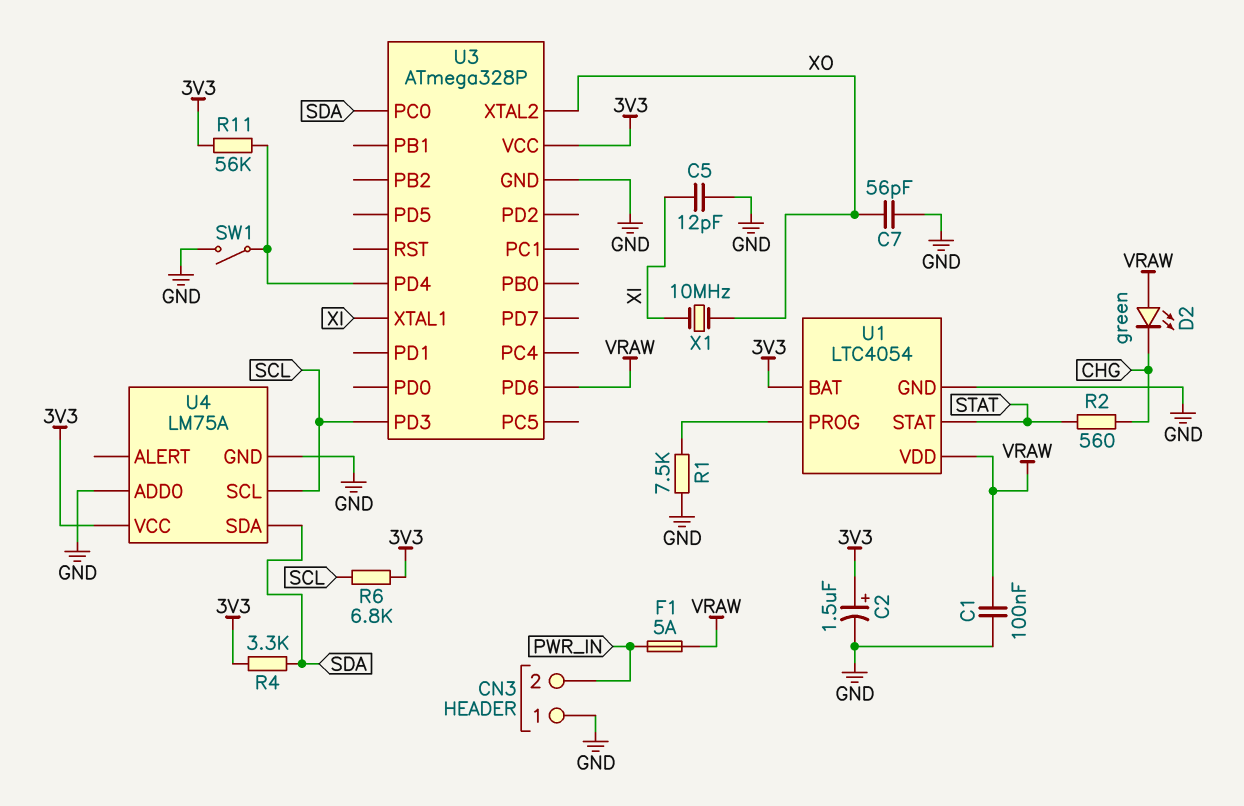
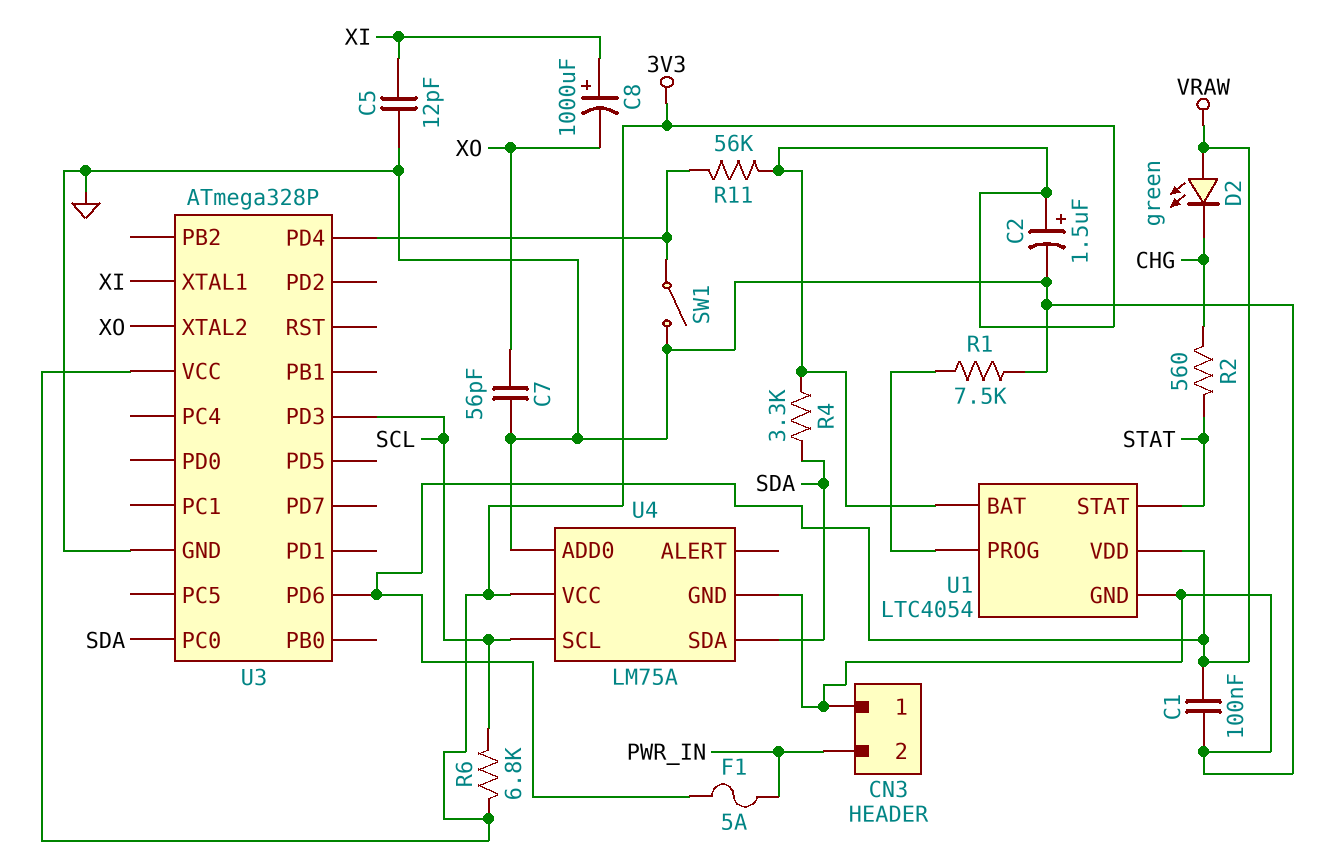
C8: none -> 1000uF (plus XI, minus XO)
X1: 10MHz (XI, XO) -> none

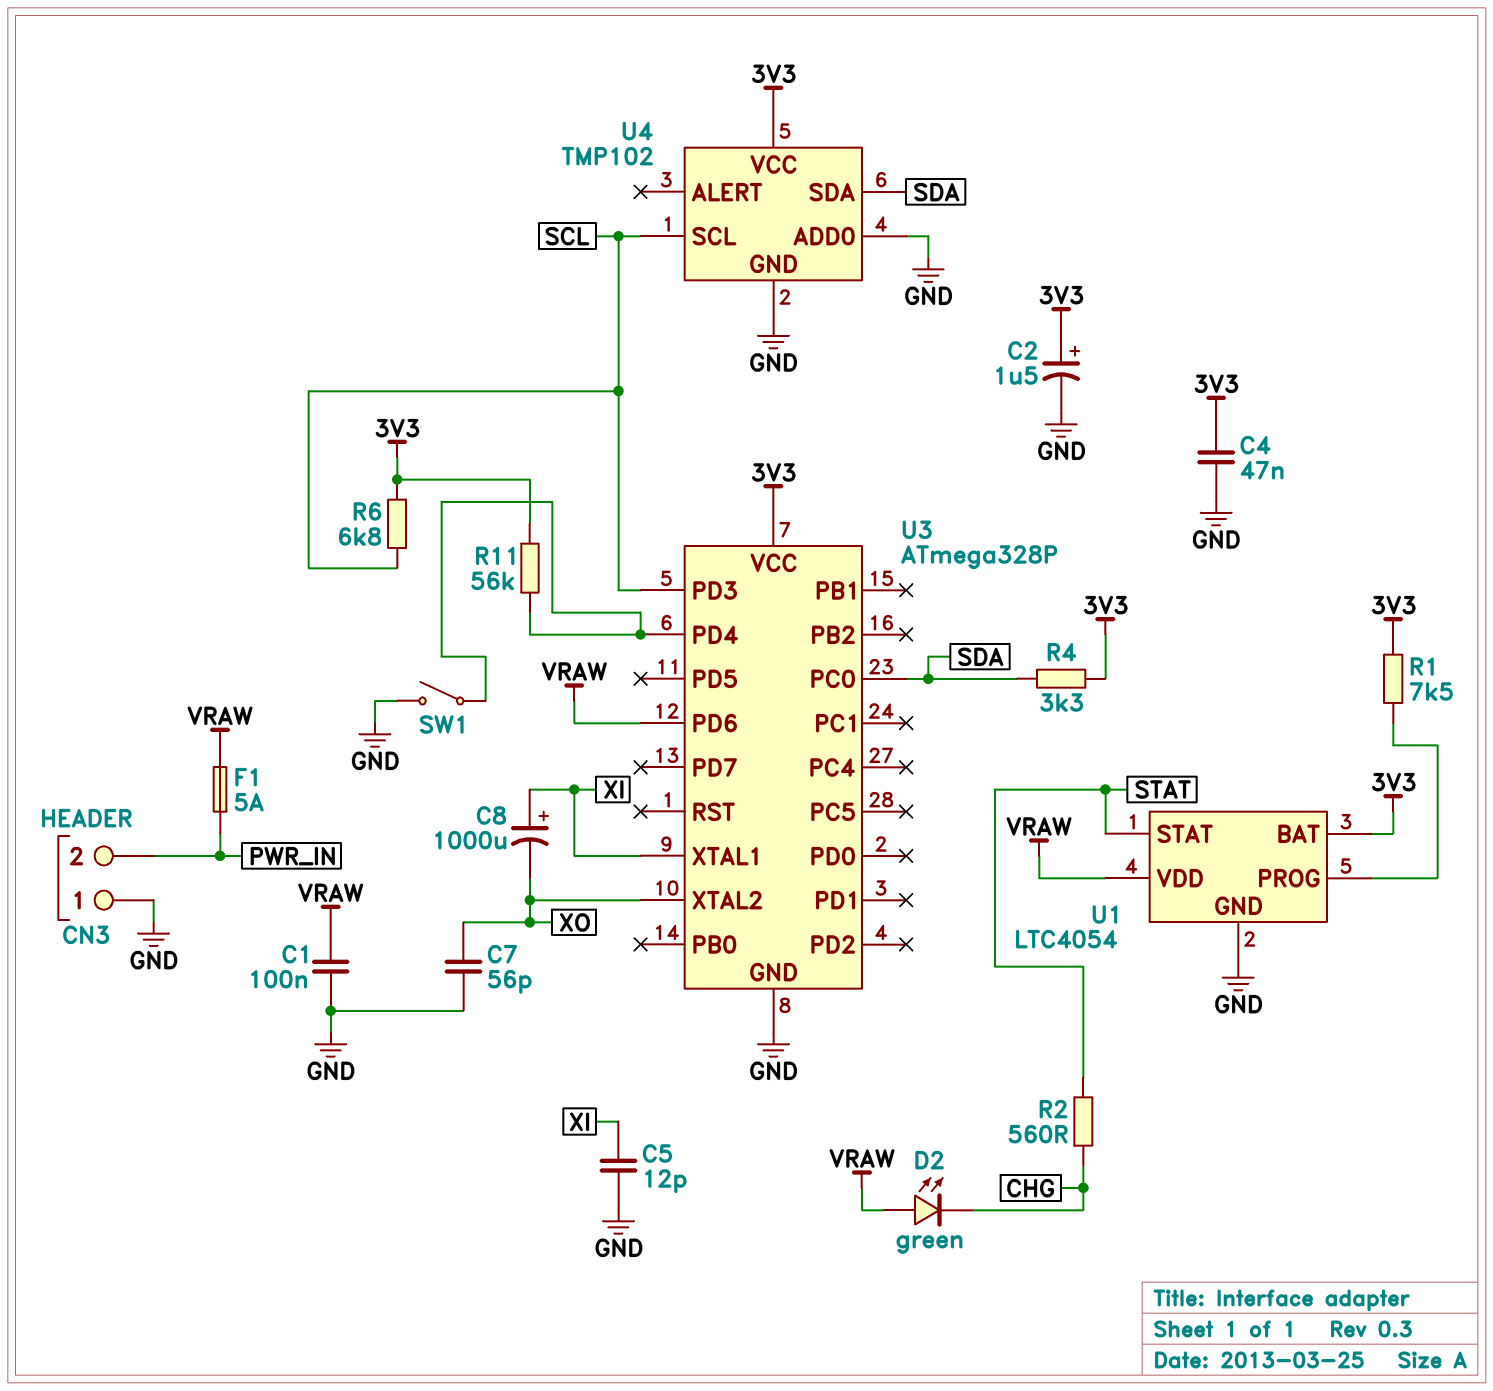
C4: none -> 47nF (3V3, GND)
R1: 7.5k (GND, U1/PROG) -> 7.5k (3V3, U1/PROG)
U4: LM75A -> TMP102

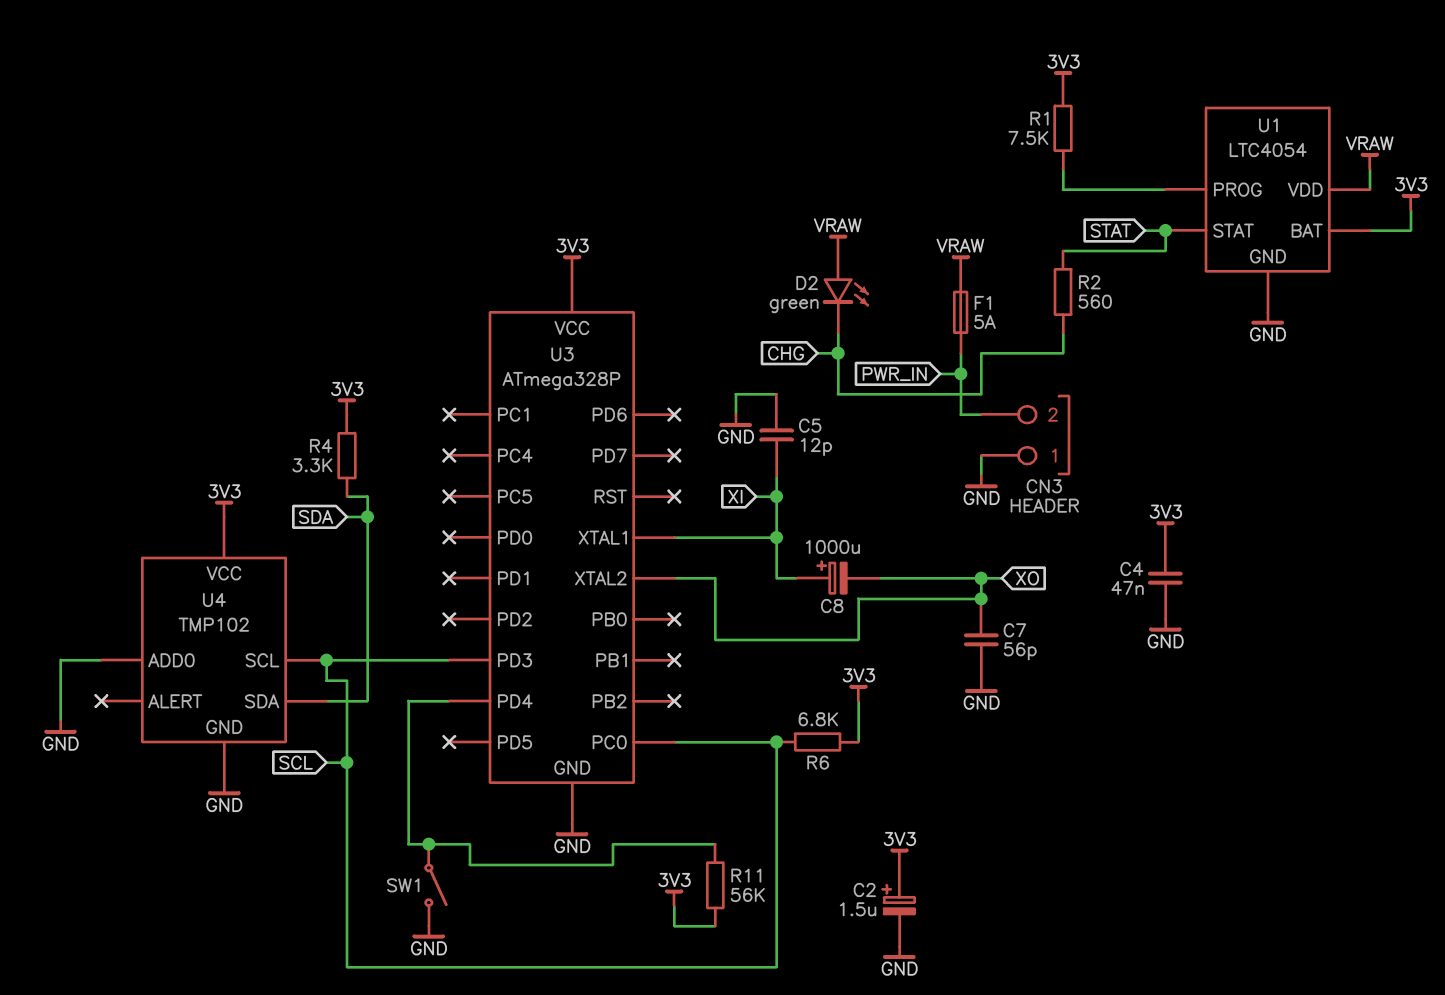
C1: 100nF (GND, VRAW) -> none
U3 pin PC0: SDA -> SCL
U3 pin PD6: VRAW -> none

